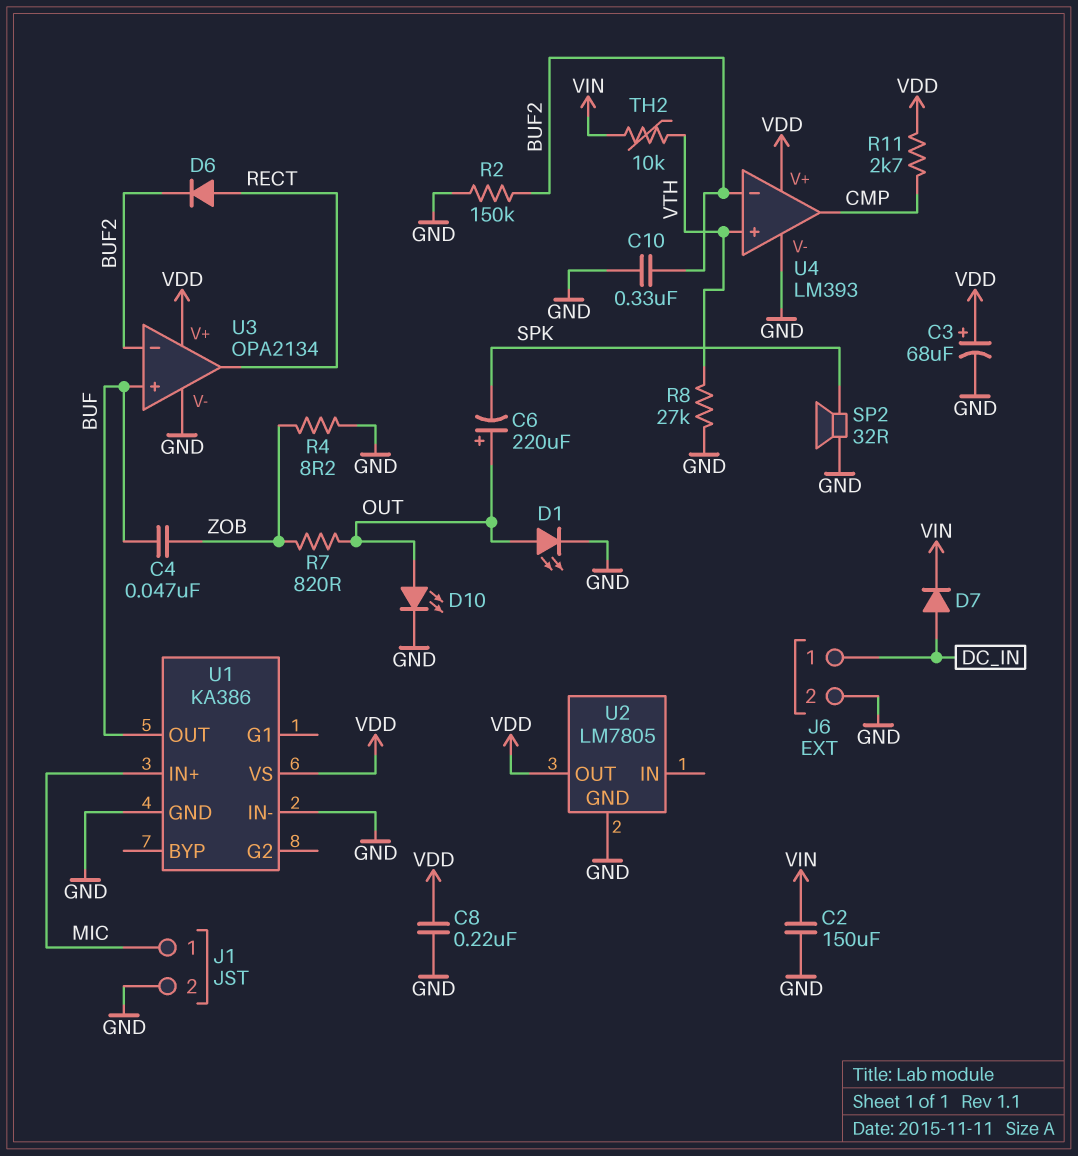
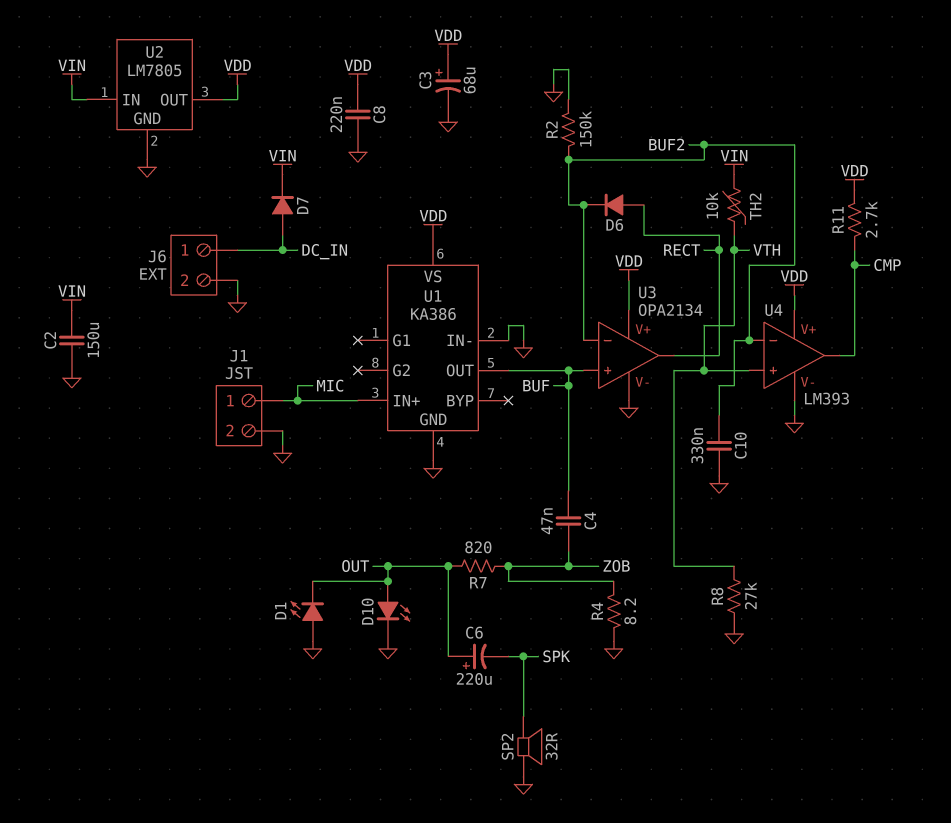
D1: LED (A OUT, K GND) -> LED (A GND, K OUT)
U2 pin IN: none -> VIN

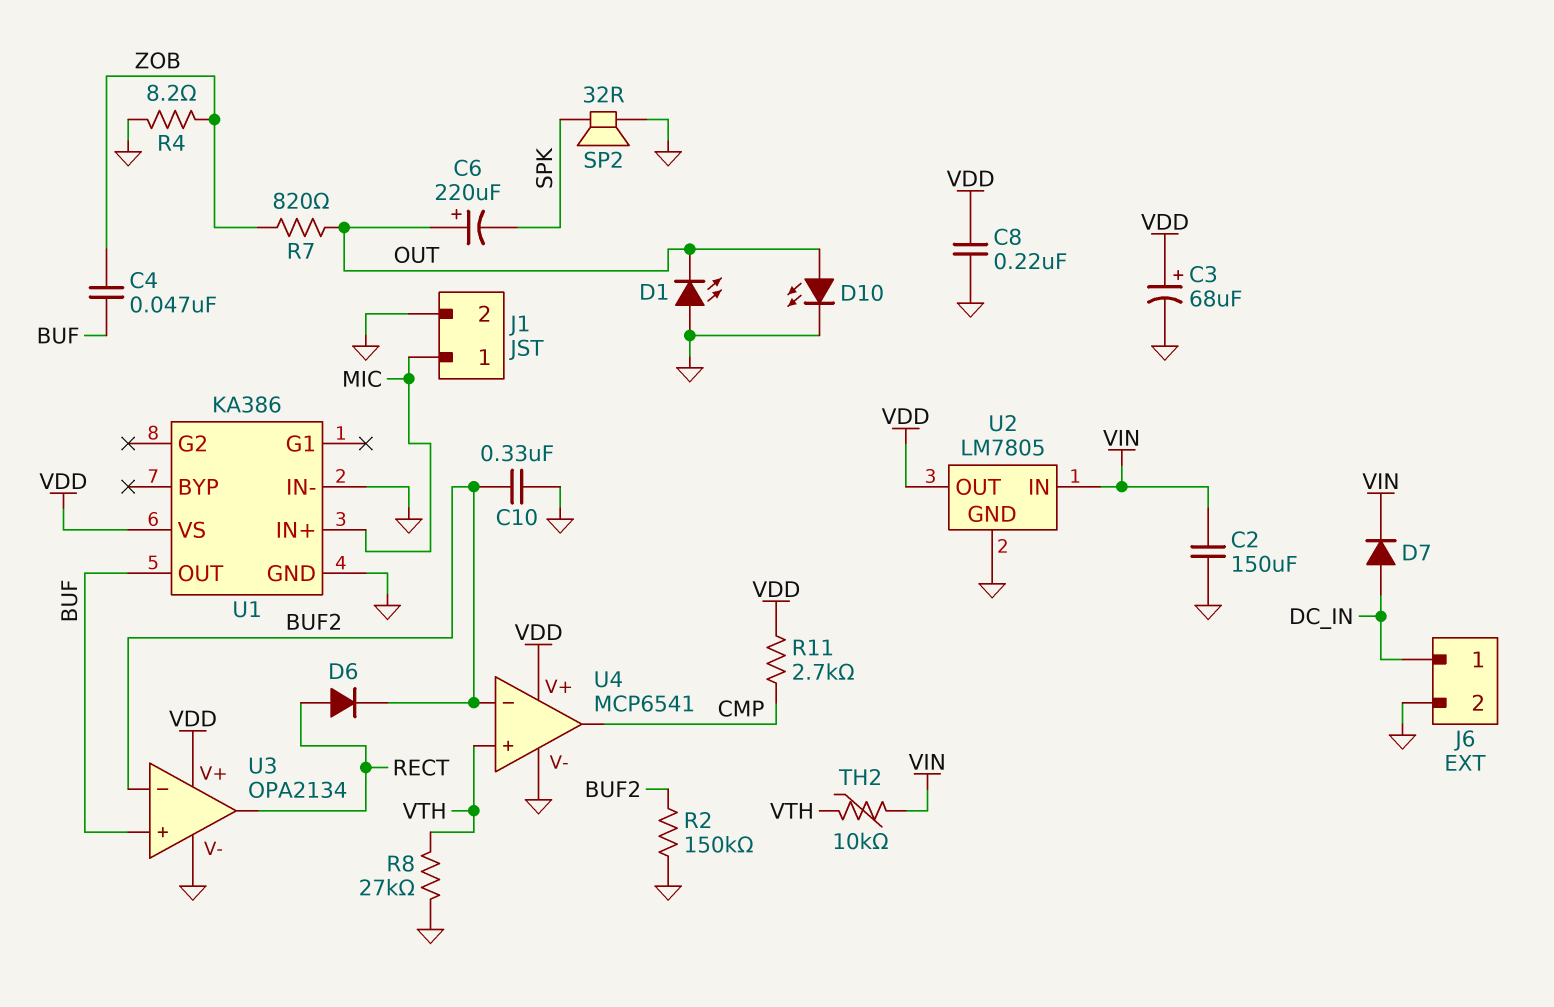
U4: LM393 -> MCP6541

